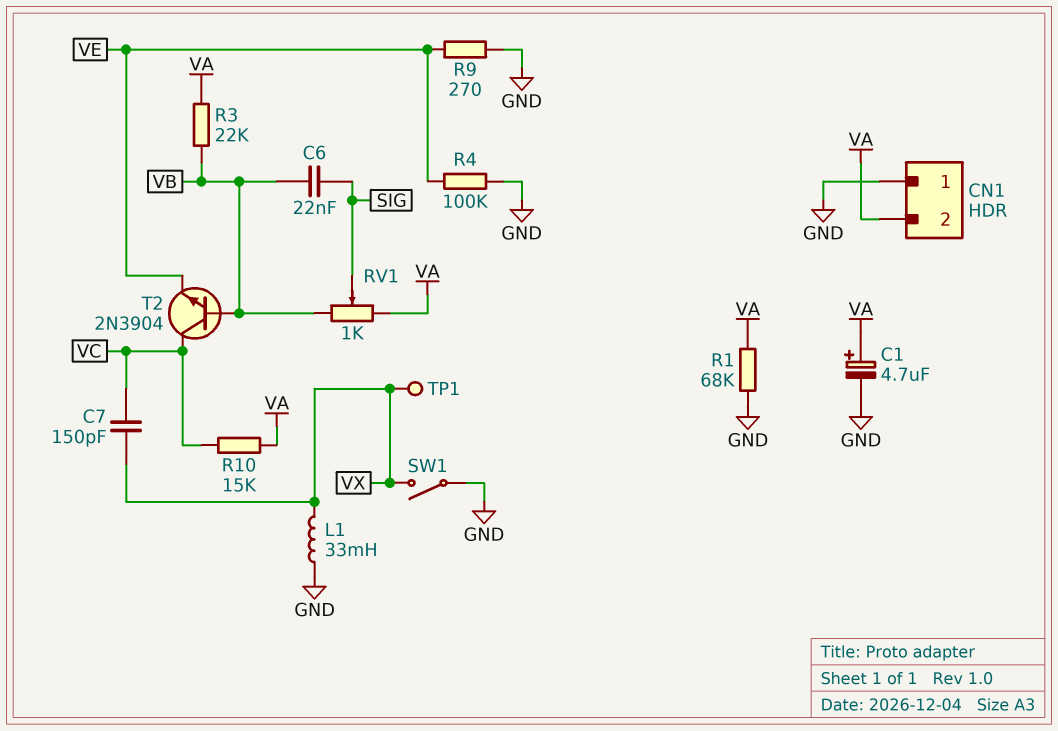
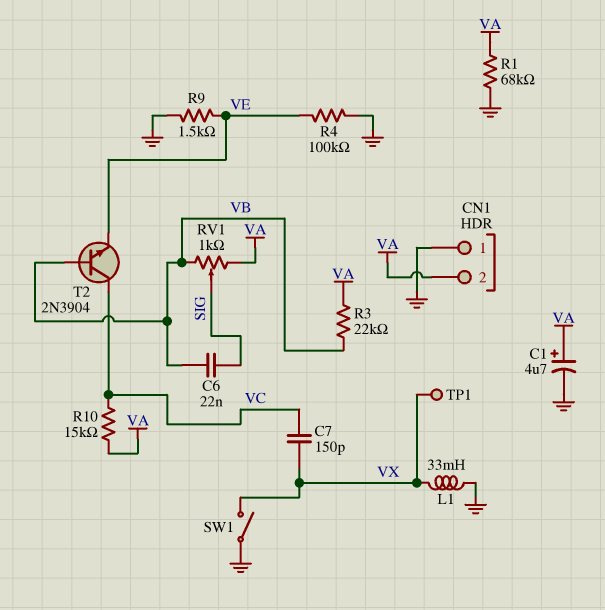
R9: 270 (GND, VE) -> 1.5k (GND, VE)

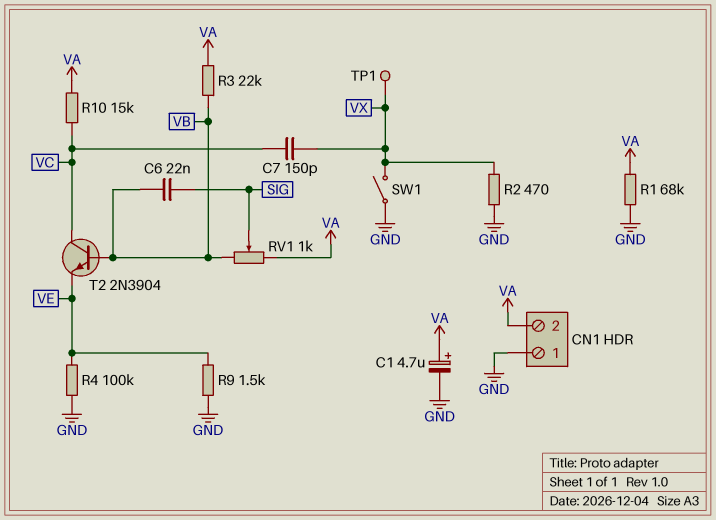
L1: 33mH (GND, VX) -> none
R2: none -> 470 (GND, VX)

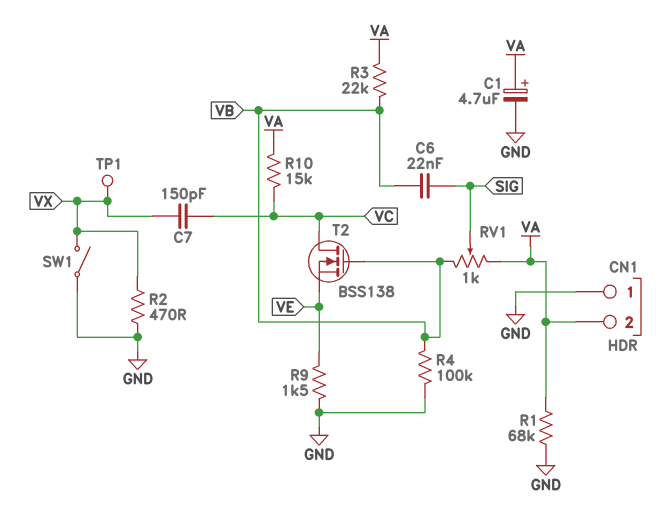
R4: 100k (GND, VE) -> 100k (GND, VB)
T2: NPN 2N3904 (B VB, C VC, E VE) -> NMOS BSS138 (G VB, D VC, S VE)

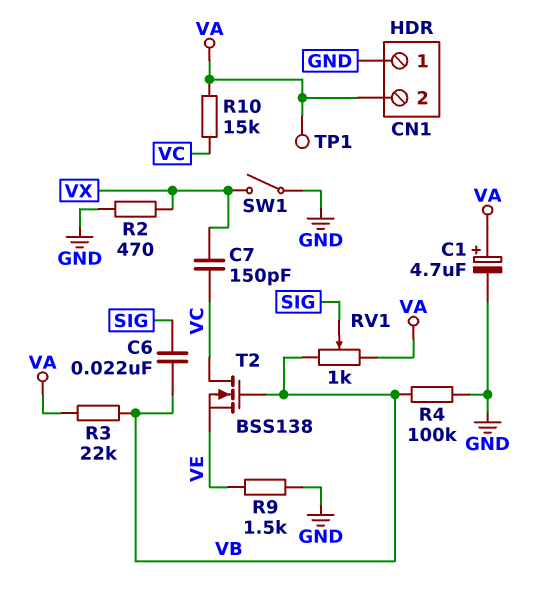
R1: 68k (GND, VA) -> none
TP1: test point (VX) -> test point (VA)

